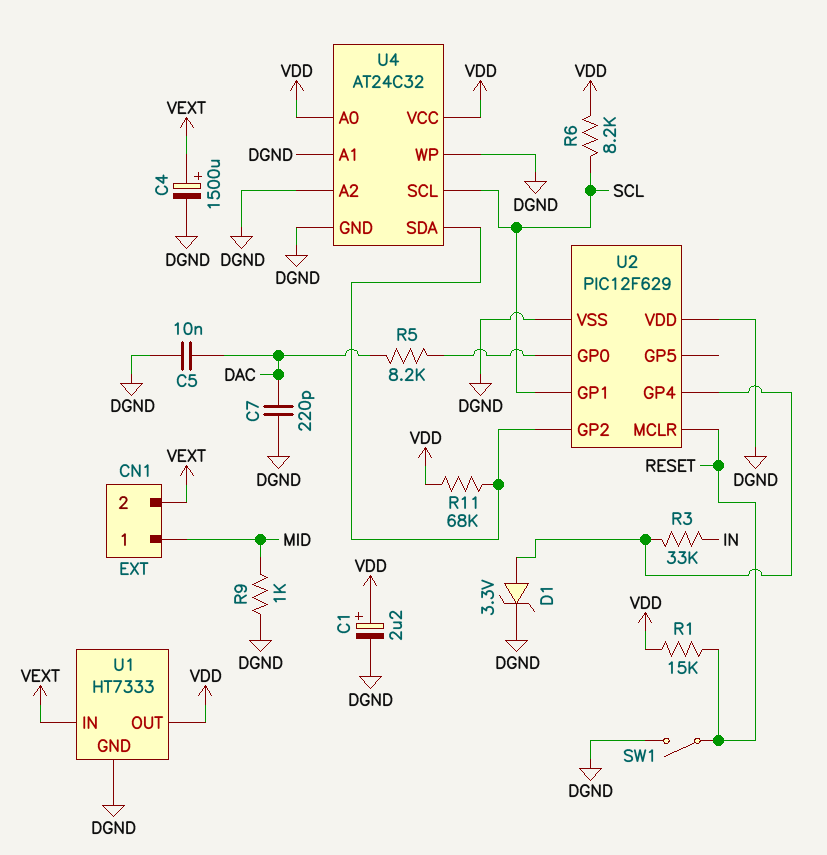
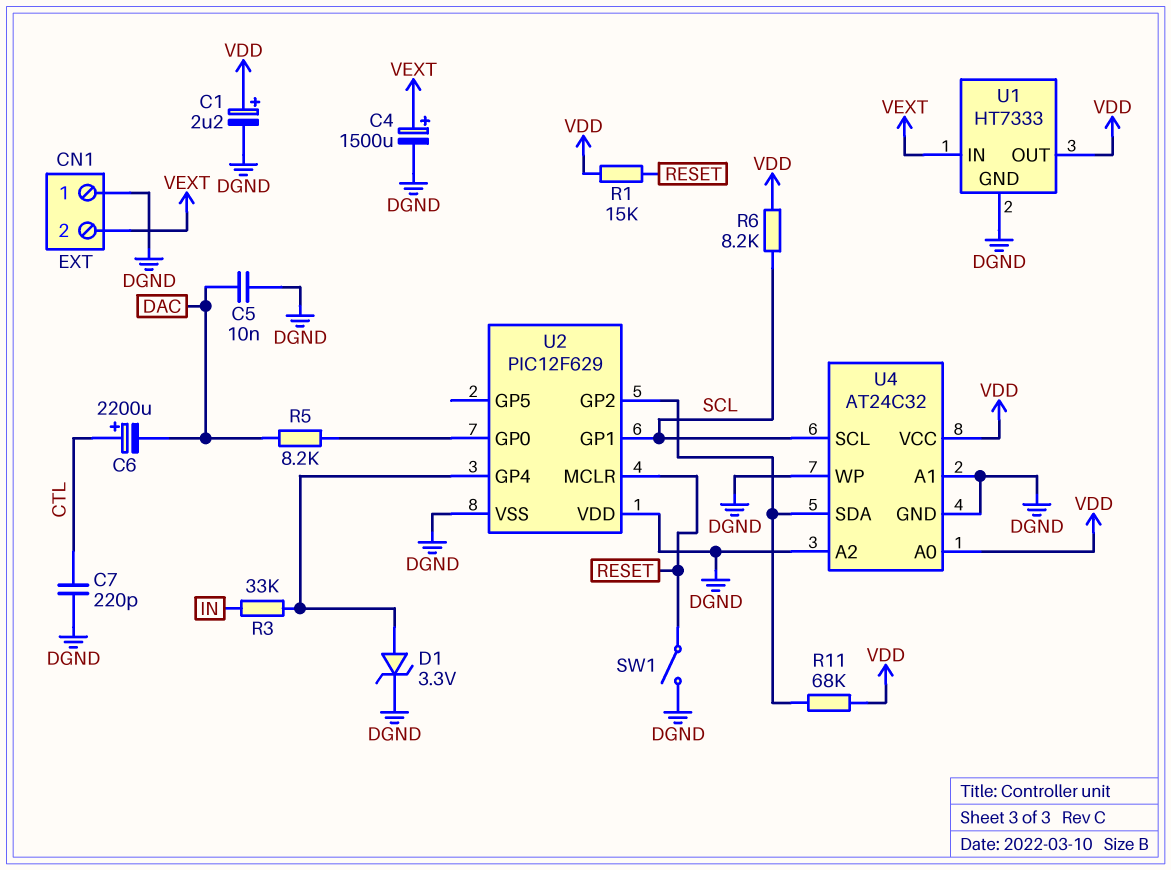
C6: none -> 2200uF (plus CTL, minus DAC)
C7: 220pF (DAC, DGND) -> 220pF (CTL, DGND)
CN1 pin 1: MID -> DGND
R9: 1k (DGND, MID) -> none

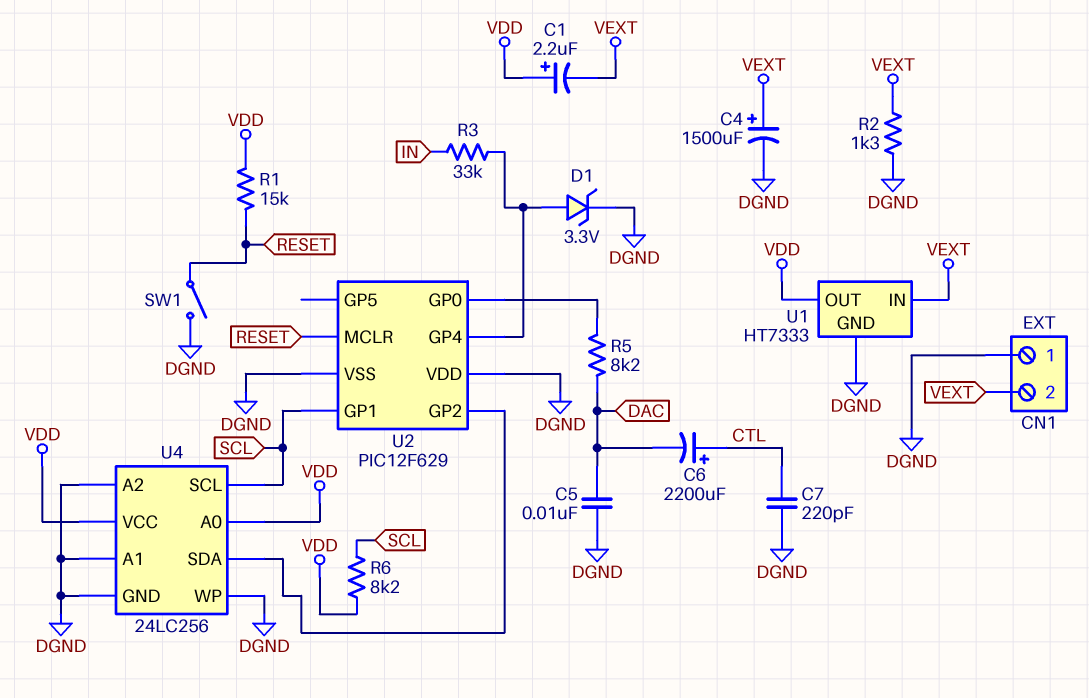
C1: 2.2uF (plus VDD, minus DGND) -> 2.2uF (plus VDD, minus VEXT)
R2: none -> 1.3k (DGND, VEXT)
R11: 68k (U2/GP2, VDD) -> none
U4: AT24C32 -> 24LC256

